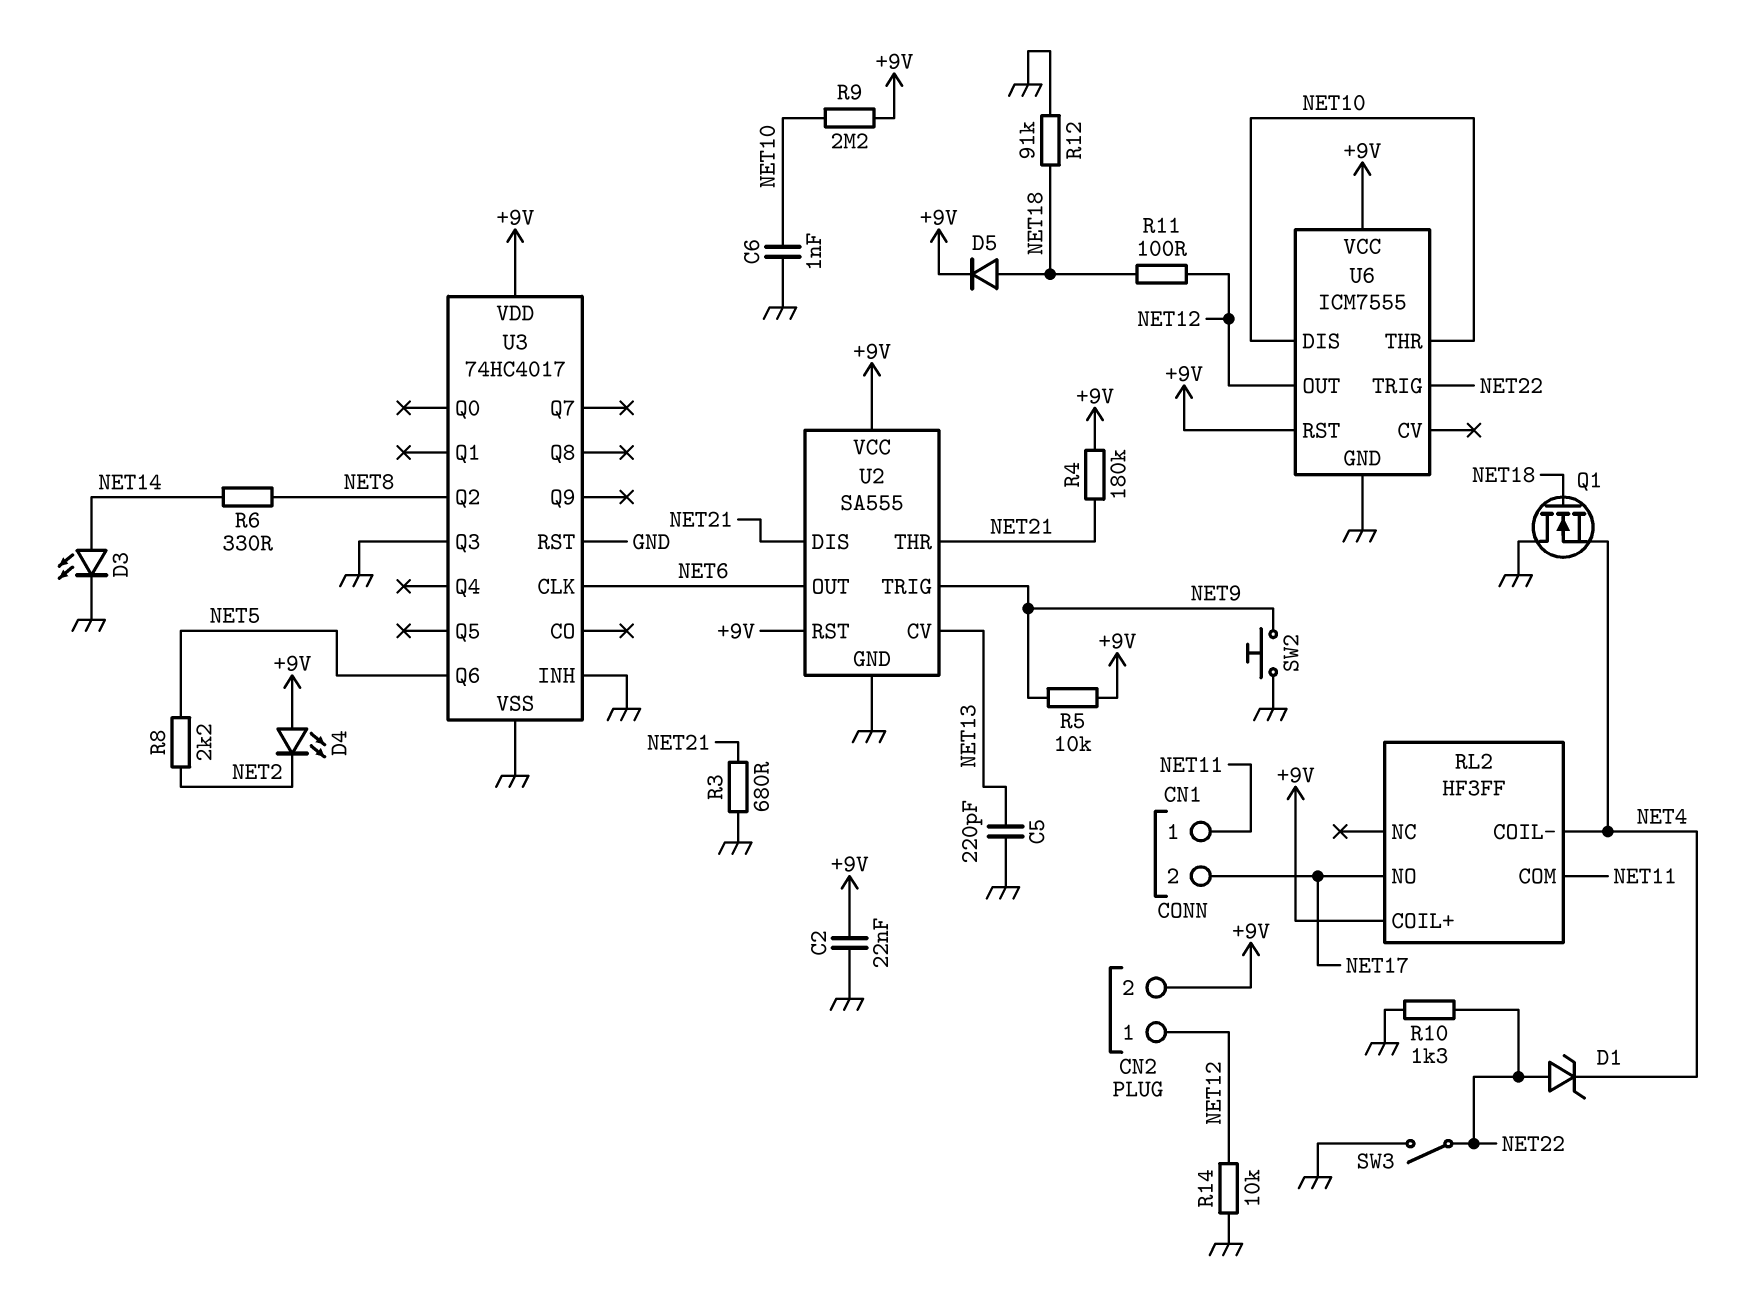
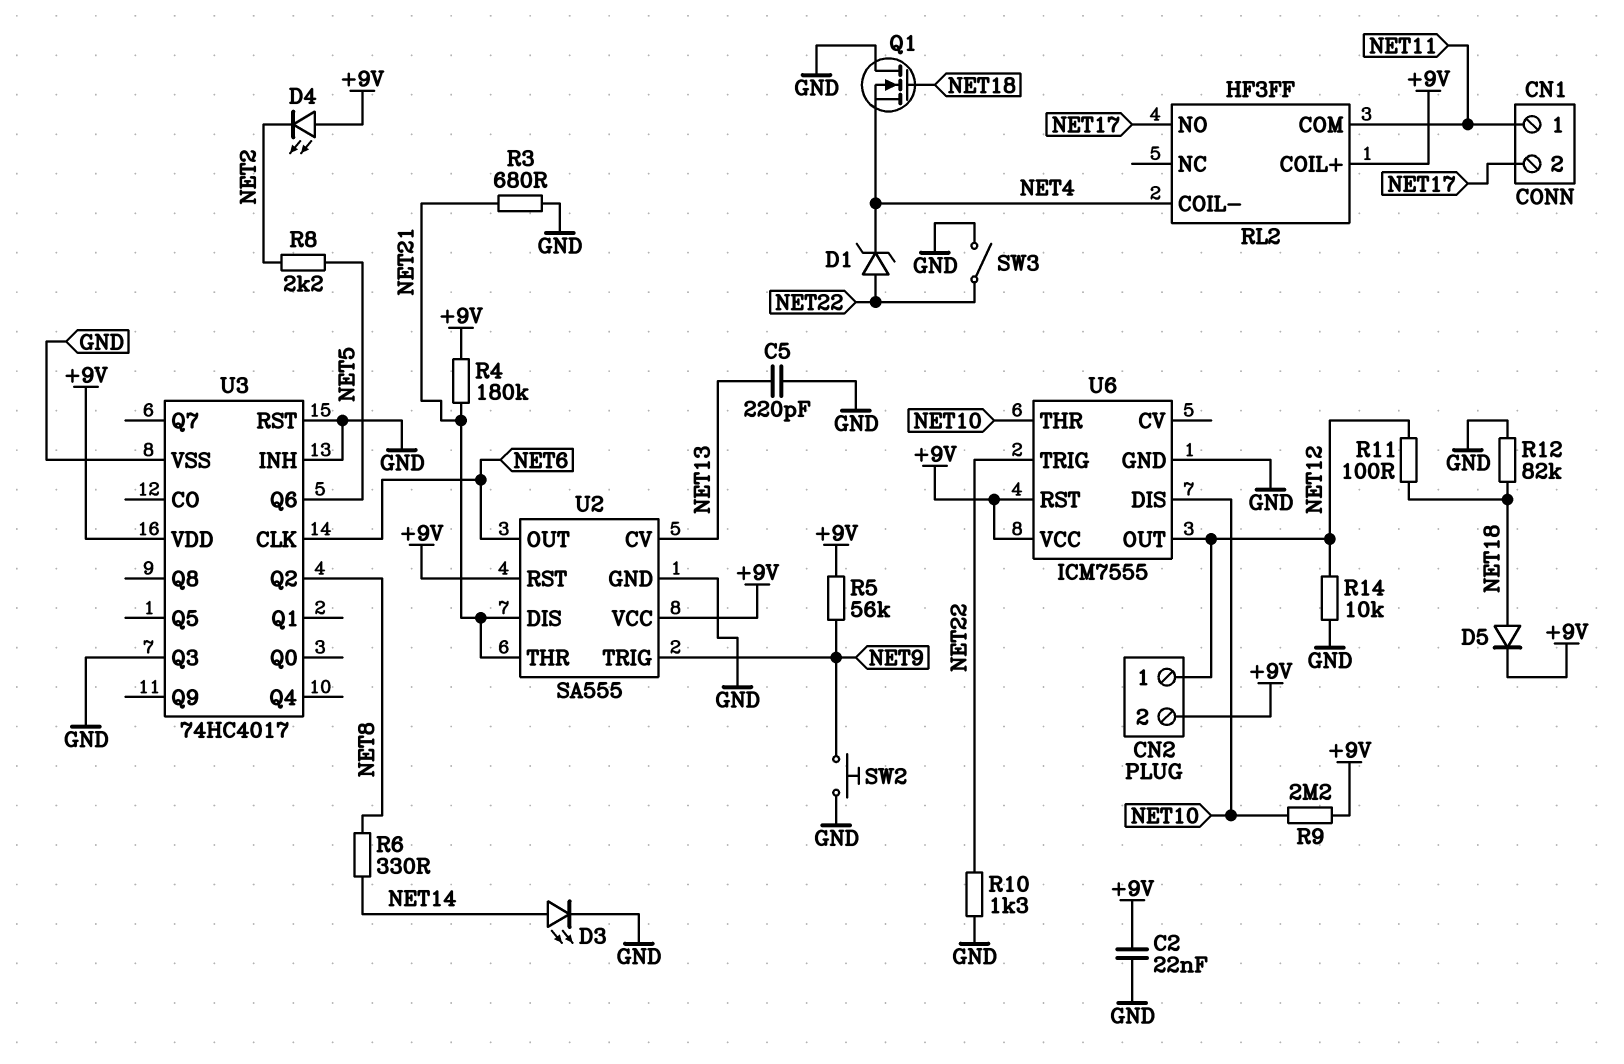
C6: 1nF (GND, NET10) -> none
R5: 10k (+9V, NET9) -> 56k (+9V, NET9)
R12: 91k (GND, NET18) -> 82k (GND, NET18)

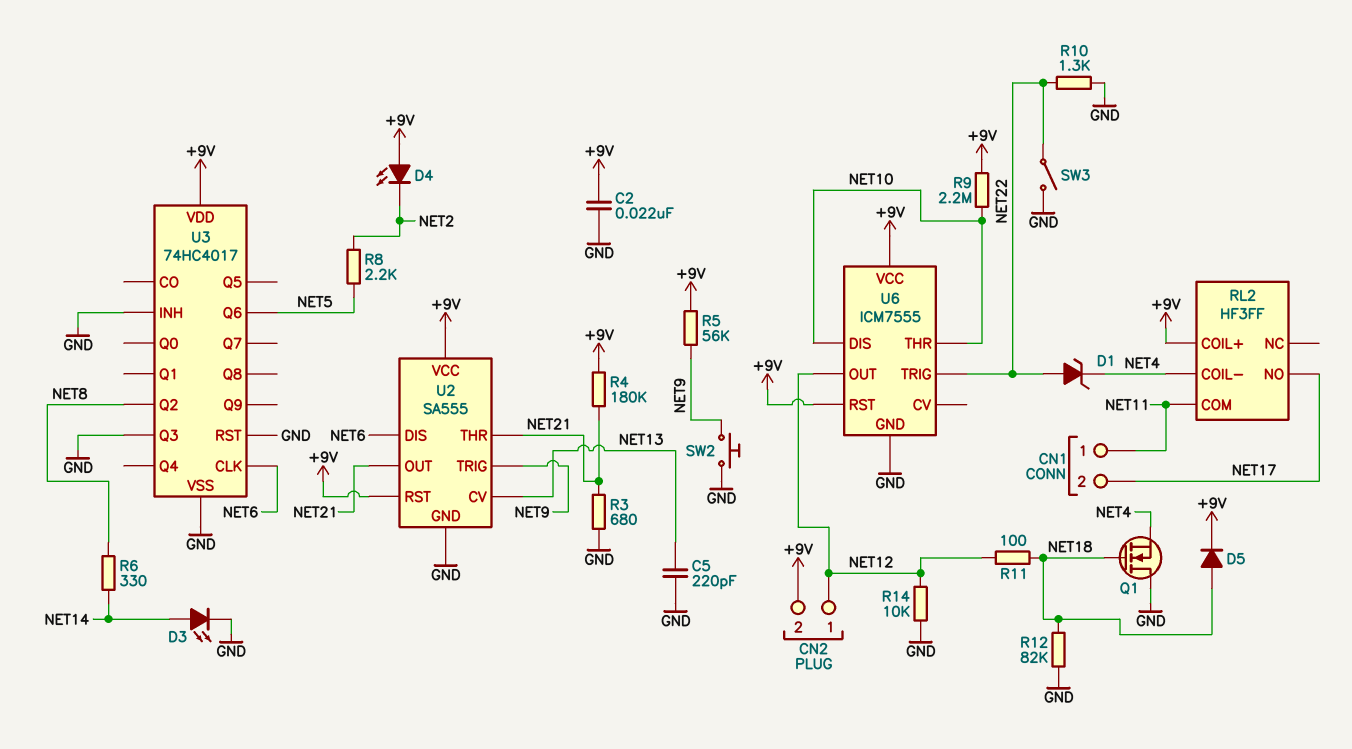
U2 pin DIS: NET21 -> NET6
U2 pin OUT: NET6 -> NET21

